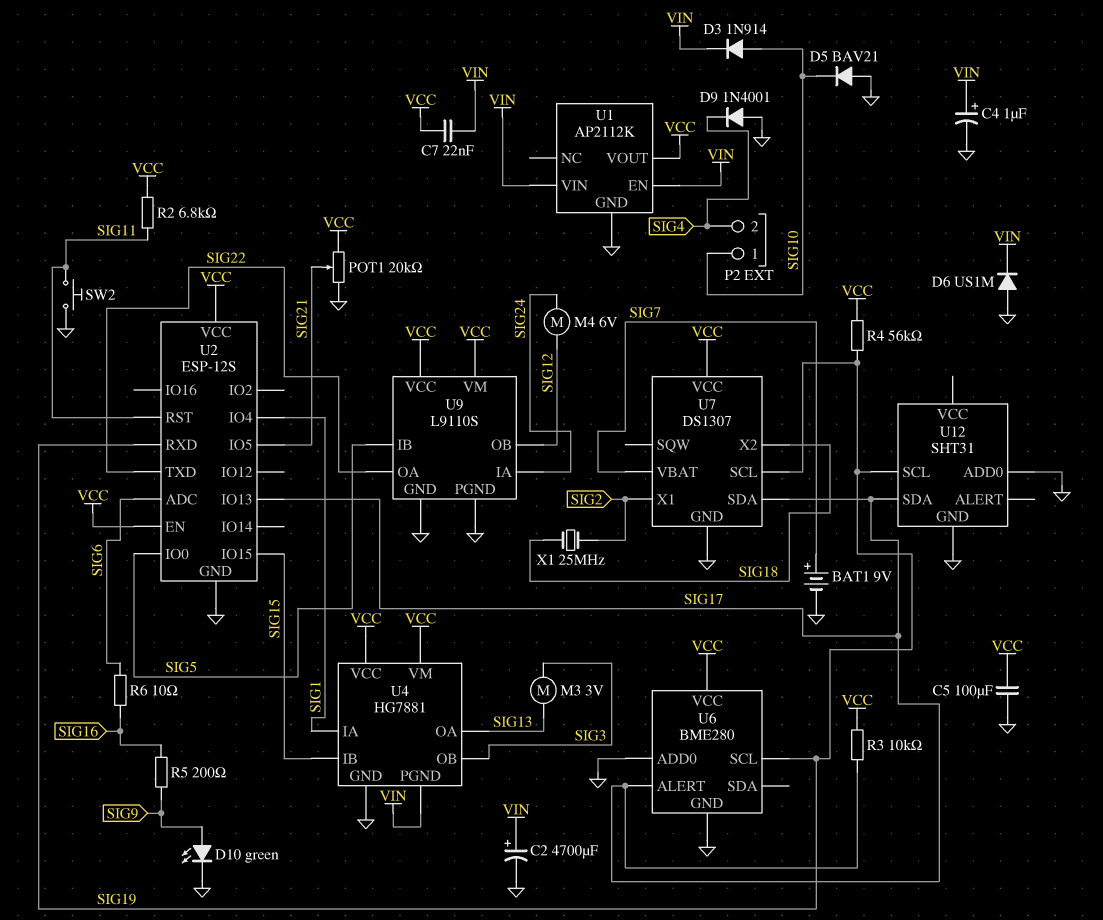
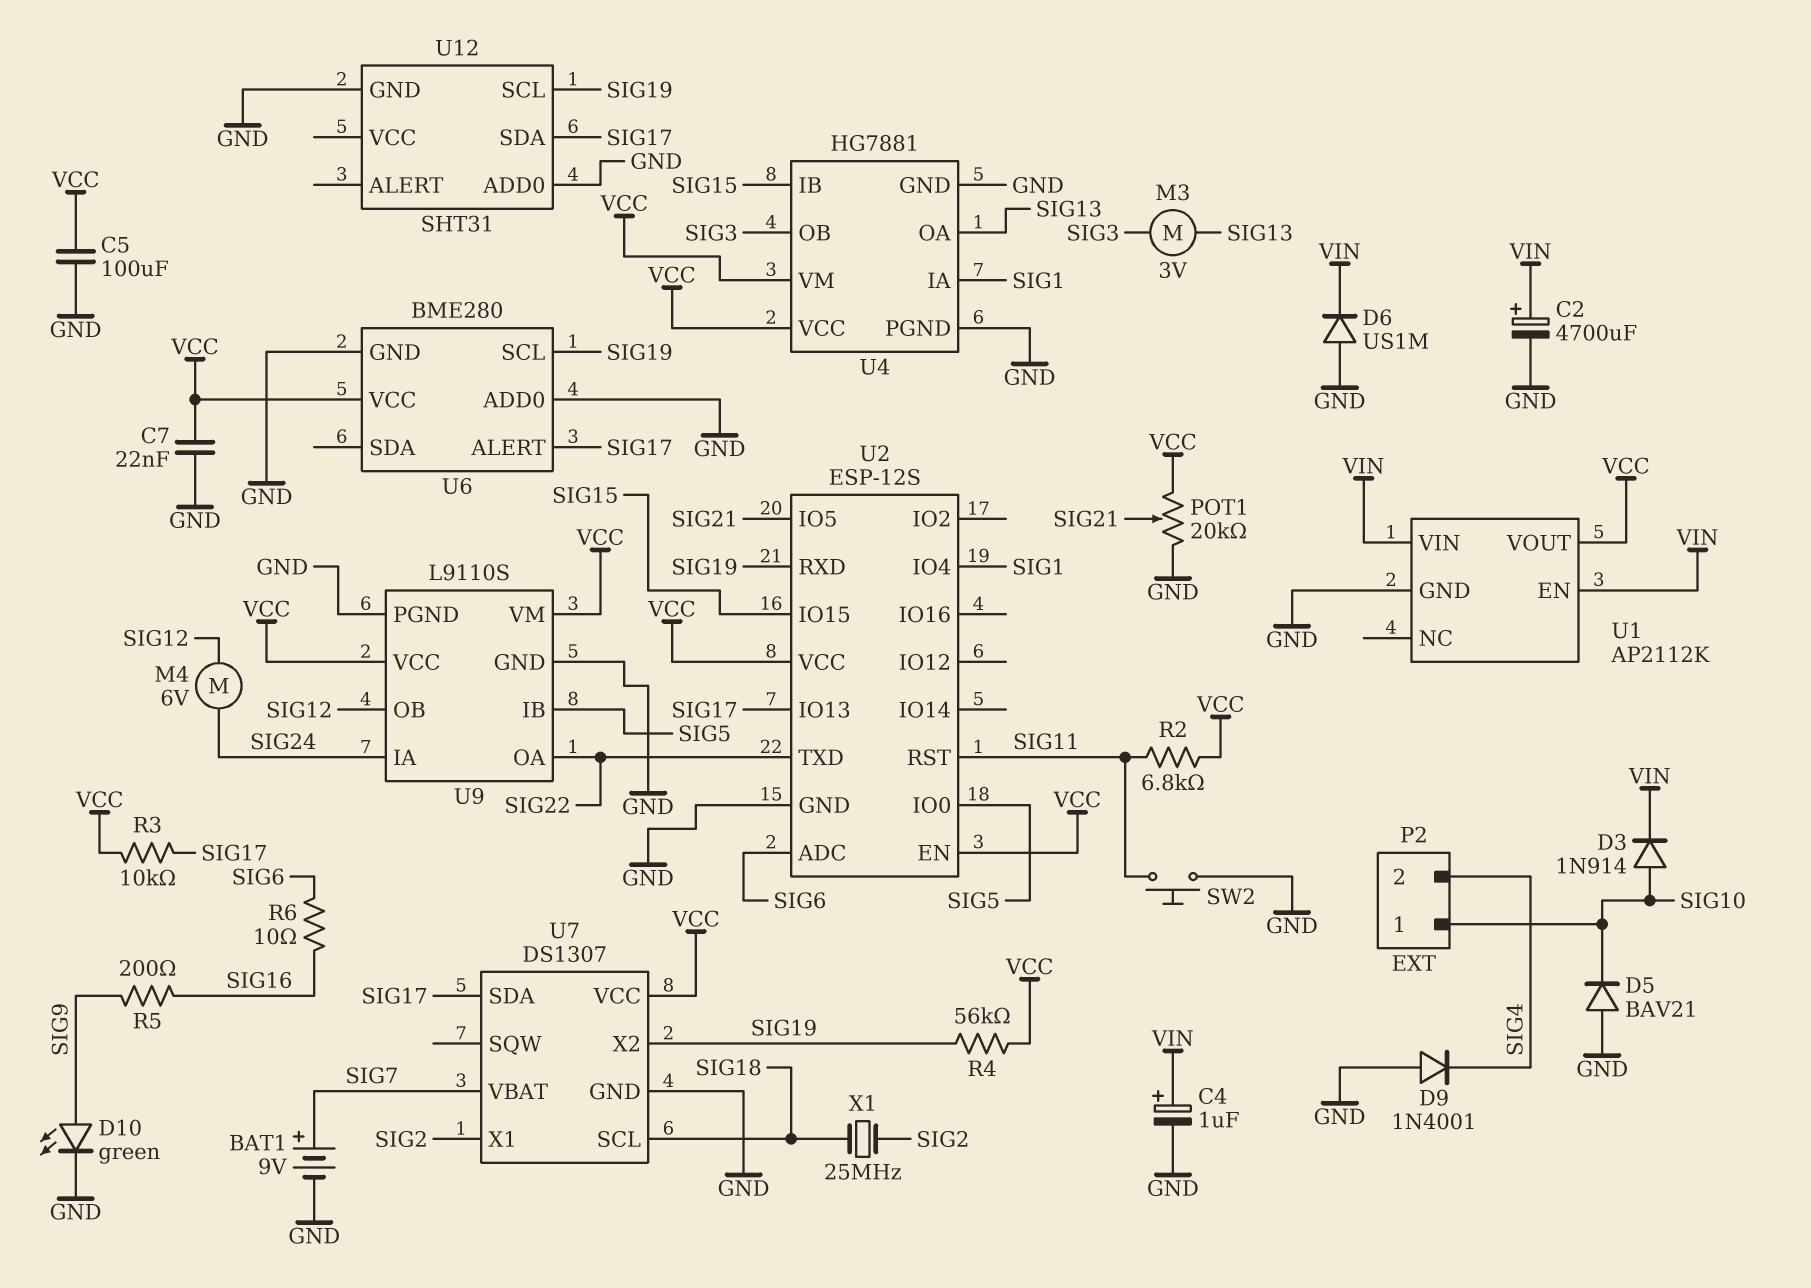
C7: 22nF (VCC, VIN) -> 22nF (GND, VCC)
U4 pin PGND: VIN -> GND
U7 pin SCL: SIG19 -> SIG18
U7 pin X2: SIG18 -> SIG19

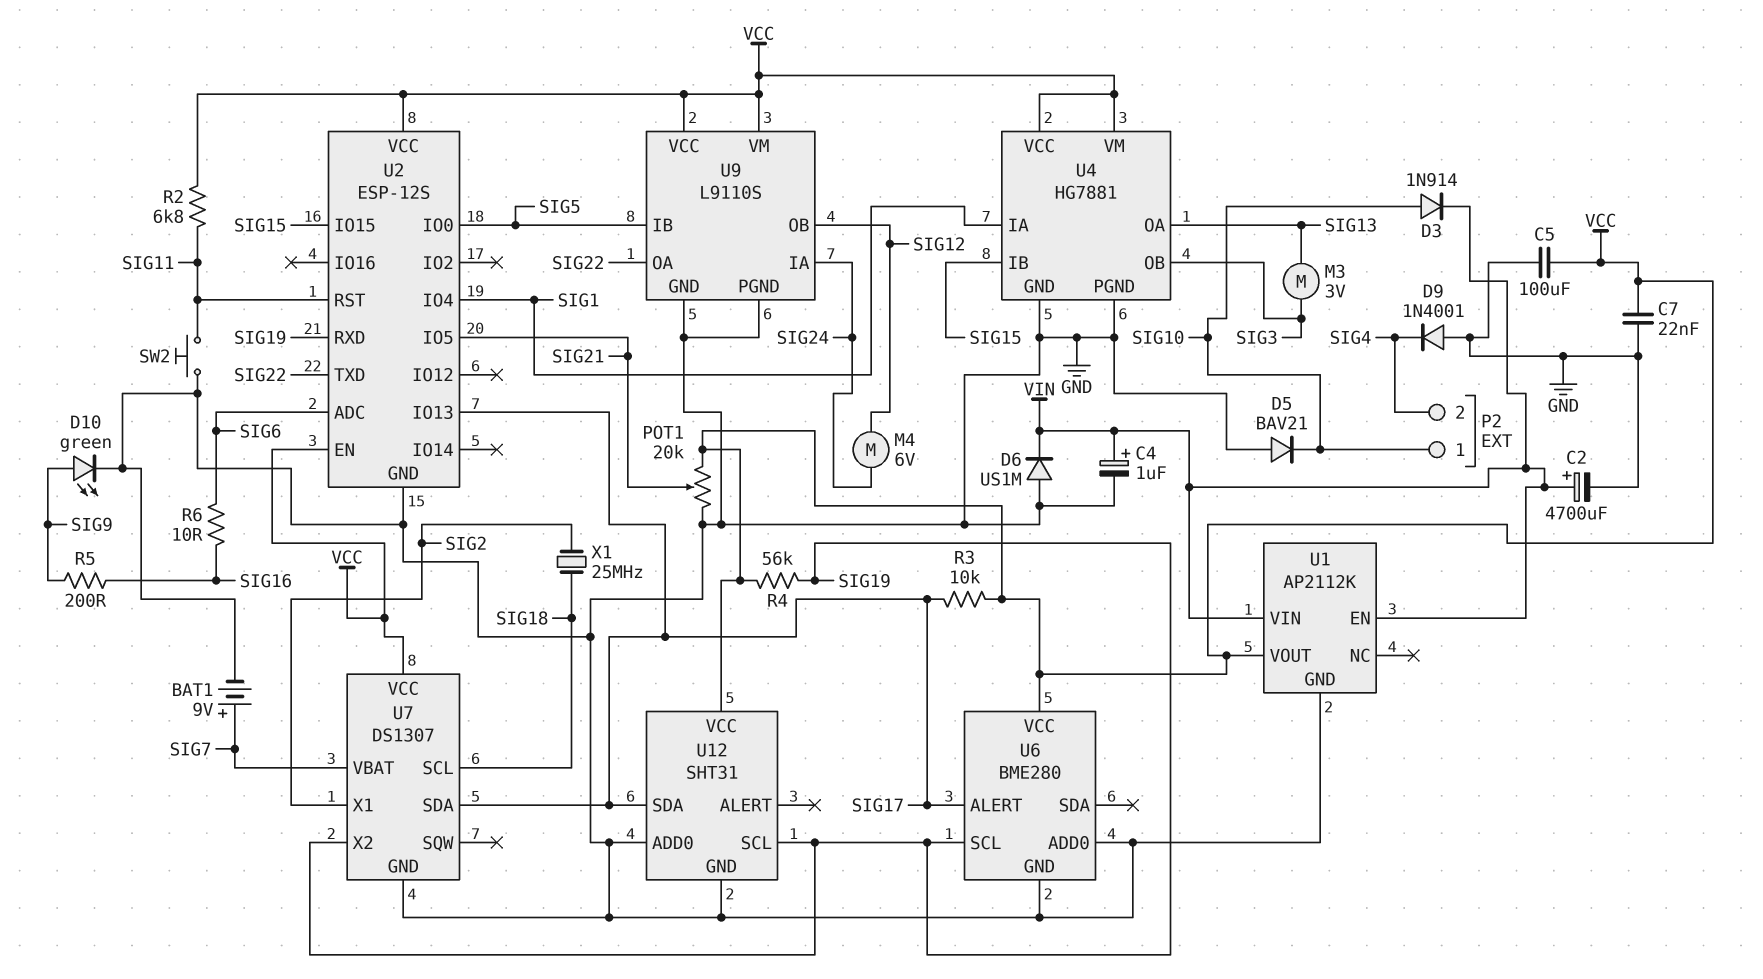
U12 pin VCC: none -> VCC

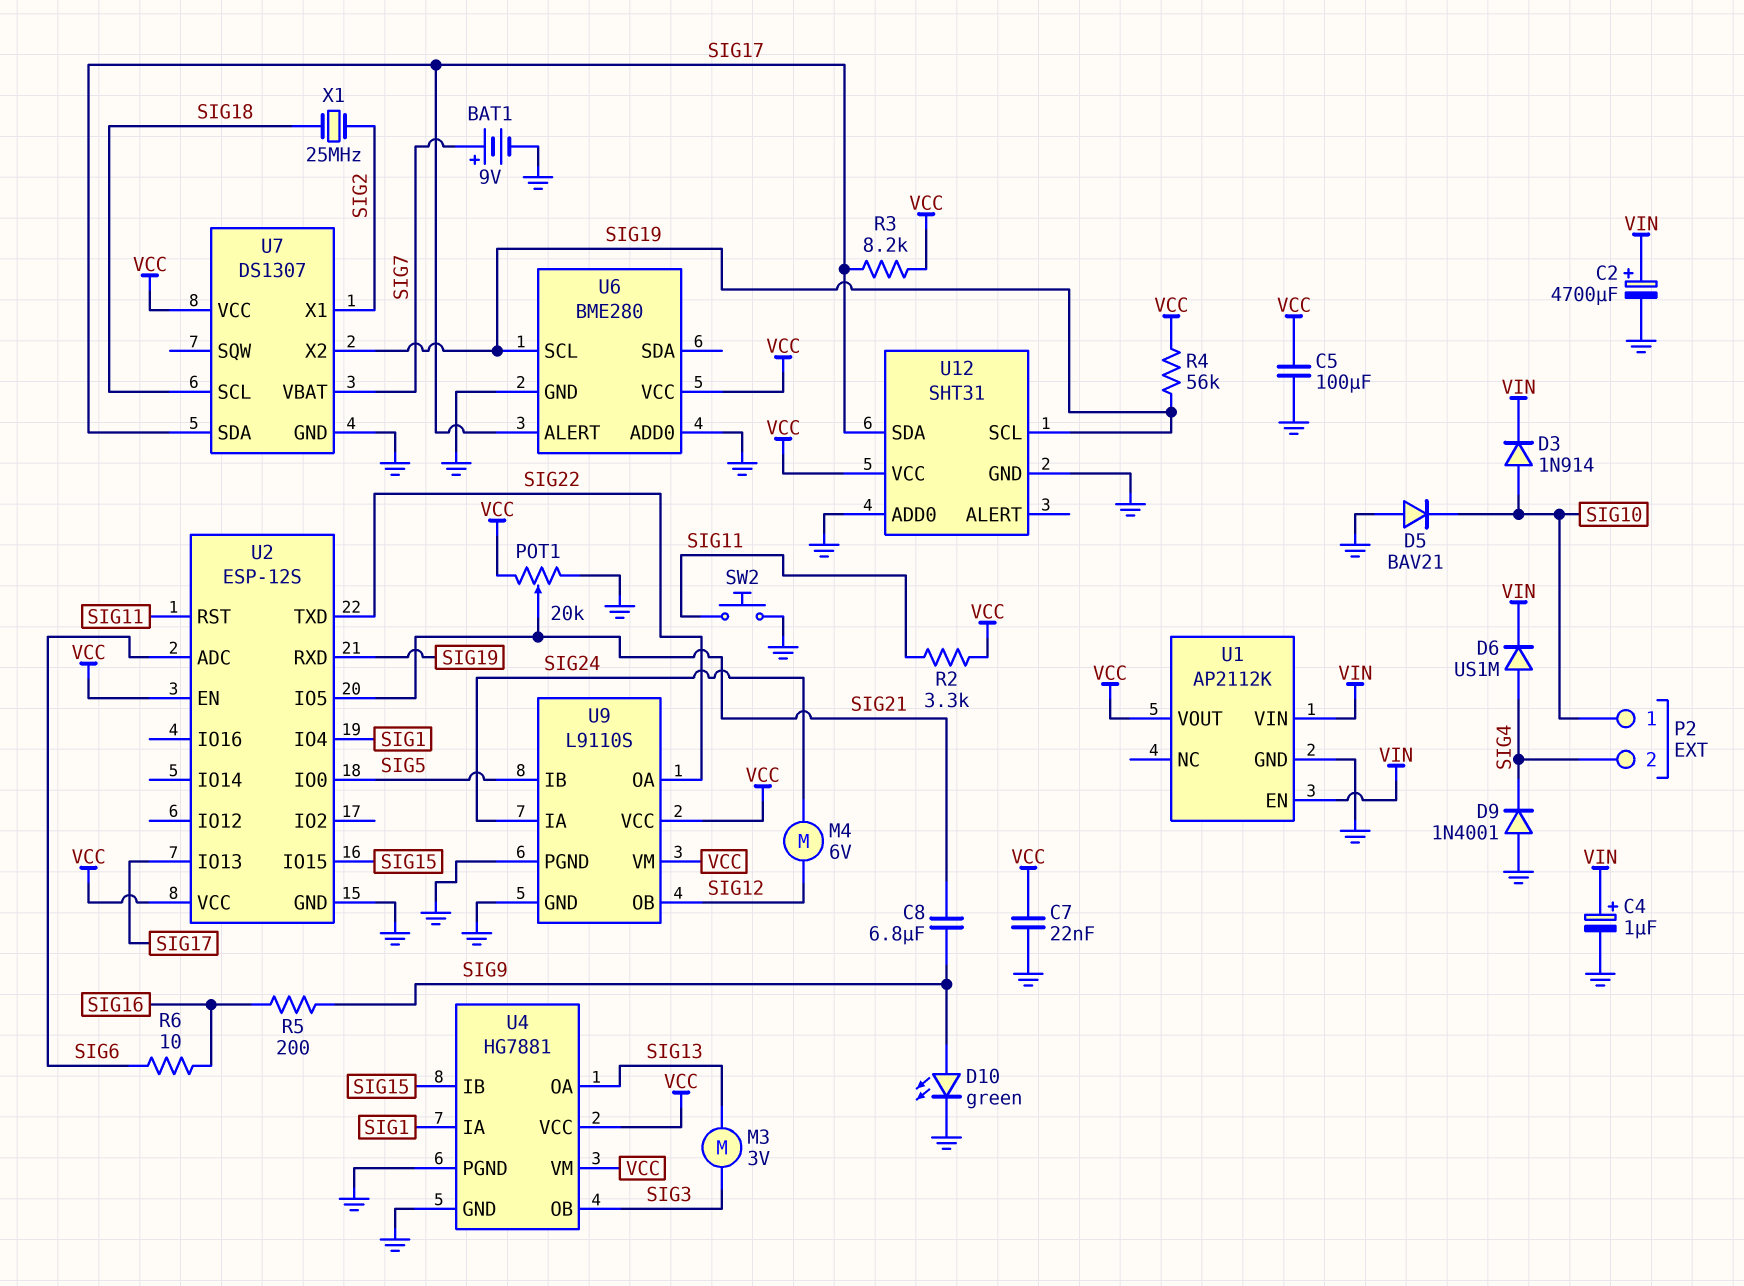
C8: none -> 6.8uF (SIG9, SIG21)
D6: diode US1M (A GND, K VIN) -> diode US1M (A SIG4, K VIN)
R2: 6.8k (SIG11, VCC) -> 3.3k (SIG11, VCC)
R3: 10k (SIG17, VCC) -> 8.2k (SIG17, VCC)

